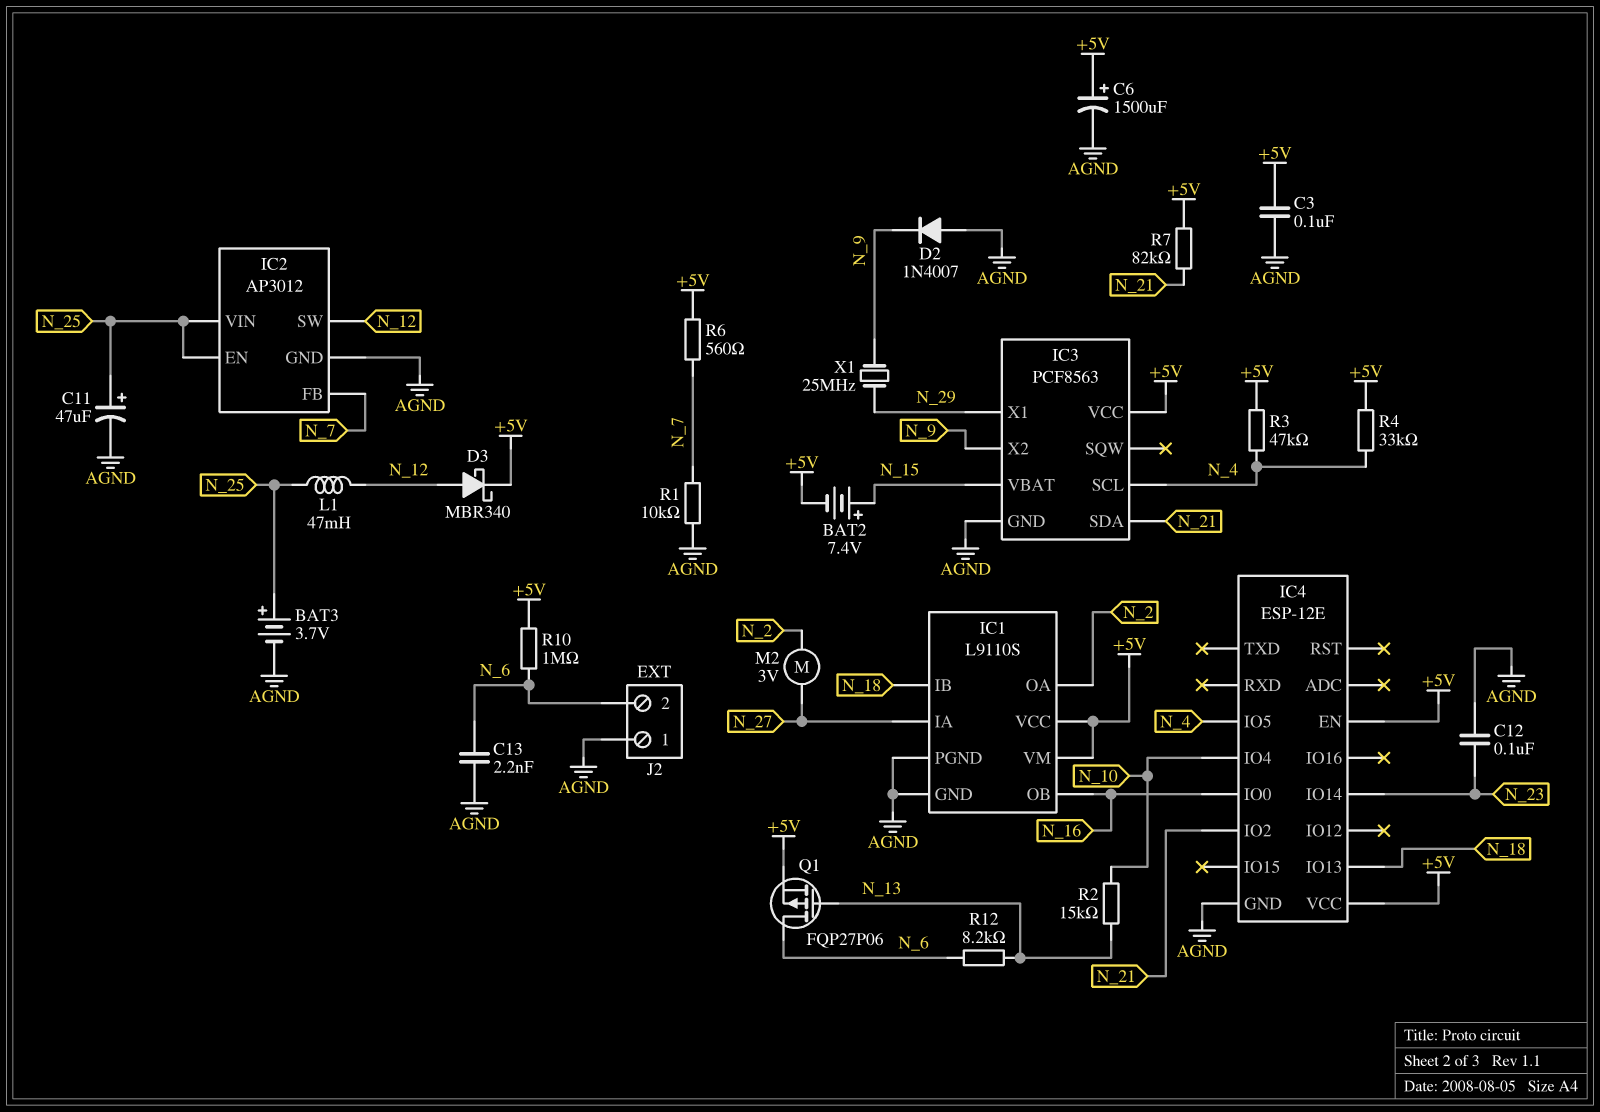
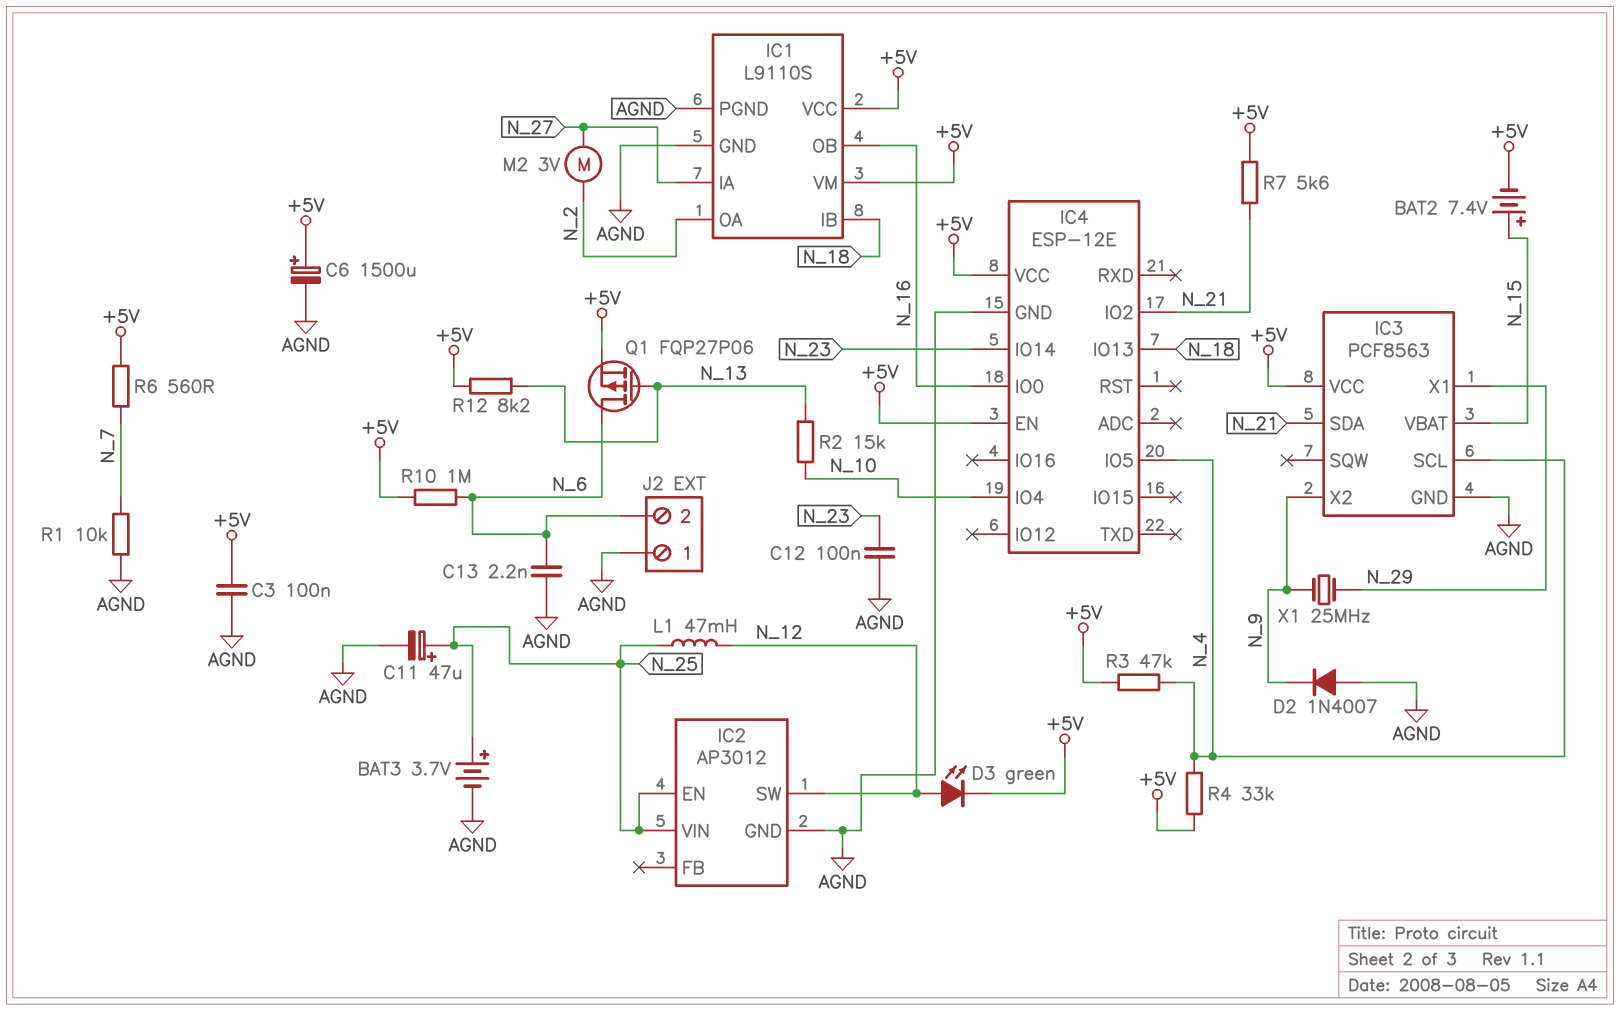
D3: schottky MBR340 (A N_12, K +5V) -> LED green (A N_12, K +5V)
IC2 pin FB: N_7 -> none
R7: 82k (+5V, N_21) -> 5.6k (+5V, N_21)
R12: 8.2k (N_6, N_13) -> 8.2k (+5V, N_13)

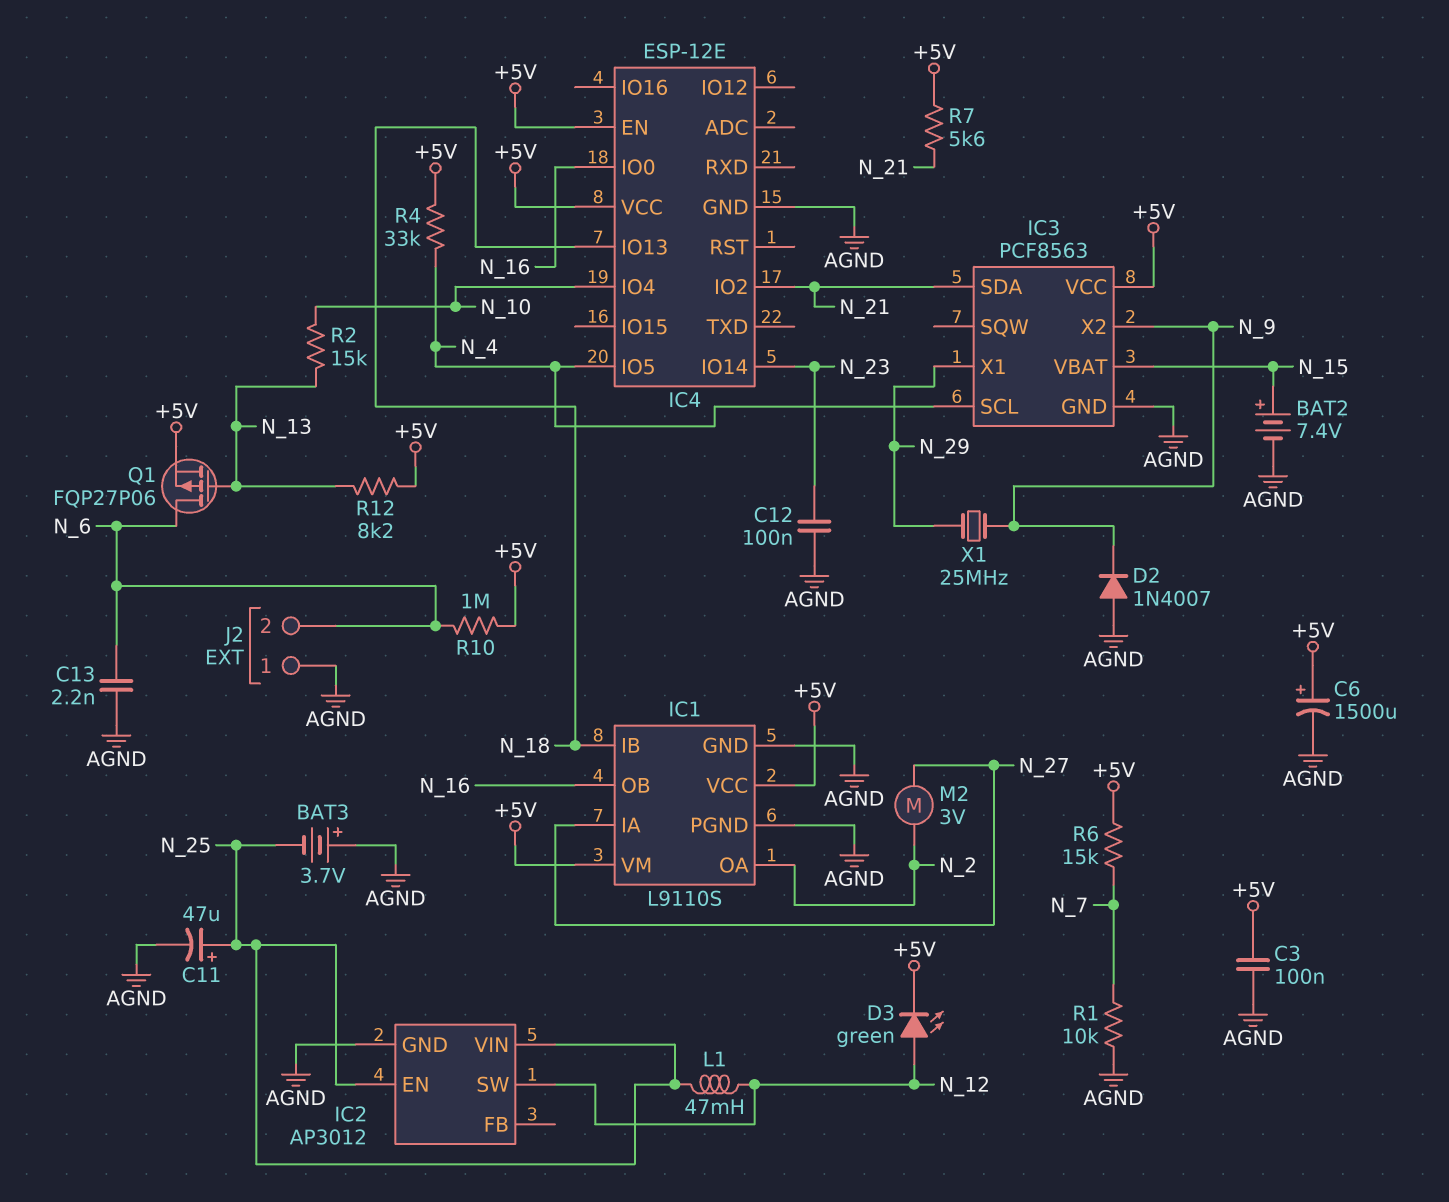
BAT2: 7.4V (plus N_15, minus +5V) -> 7.4V (plus N_15, minus AGND)
BAT3: 3.7V (plus N_25, minus AGND) -> 3.7V (plus AGND, minus N_25)
R3: 47k (+5V, N_4) -> none
R6: 560 (+5V, N_7) -> 15k (+5V, N_7)

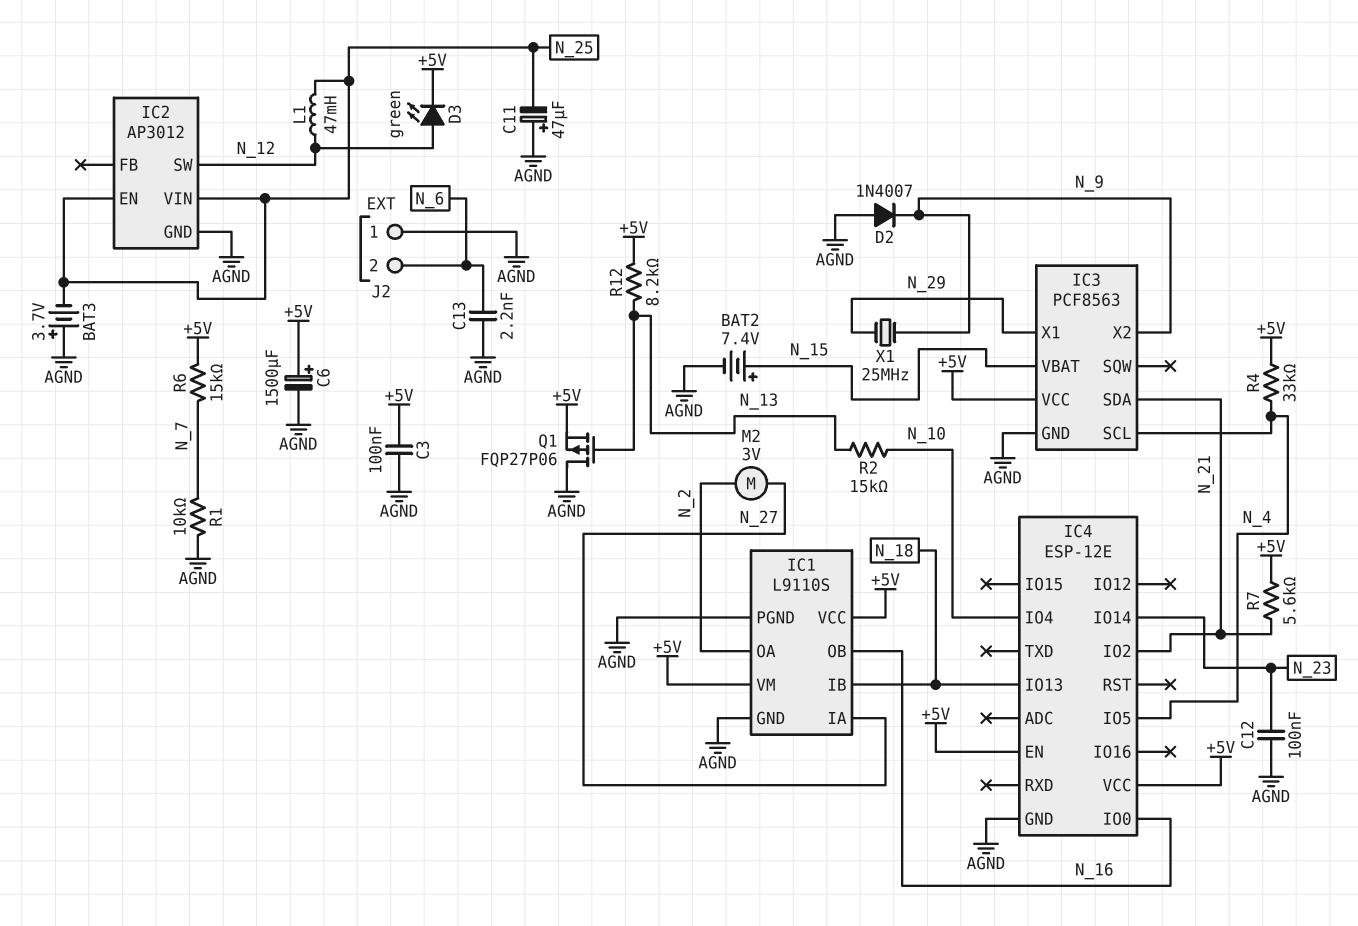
C11: 47uF (plus N_25, minus AGND) -> 47uF (plus AGND, minus N_25)
Q1: PMOS FQP27P06 (G N_13, D N_6, S +5V) -> PMOS FQP27P06 (G N_13, D AGND, S +5V)
R10: 1M (+5V, N_6) -> none

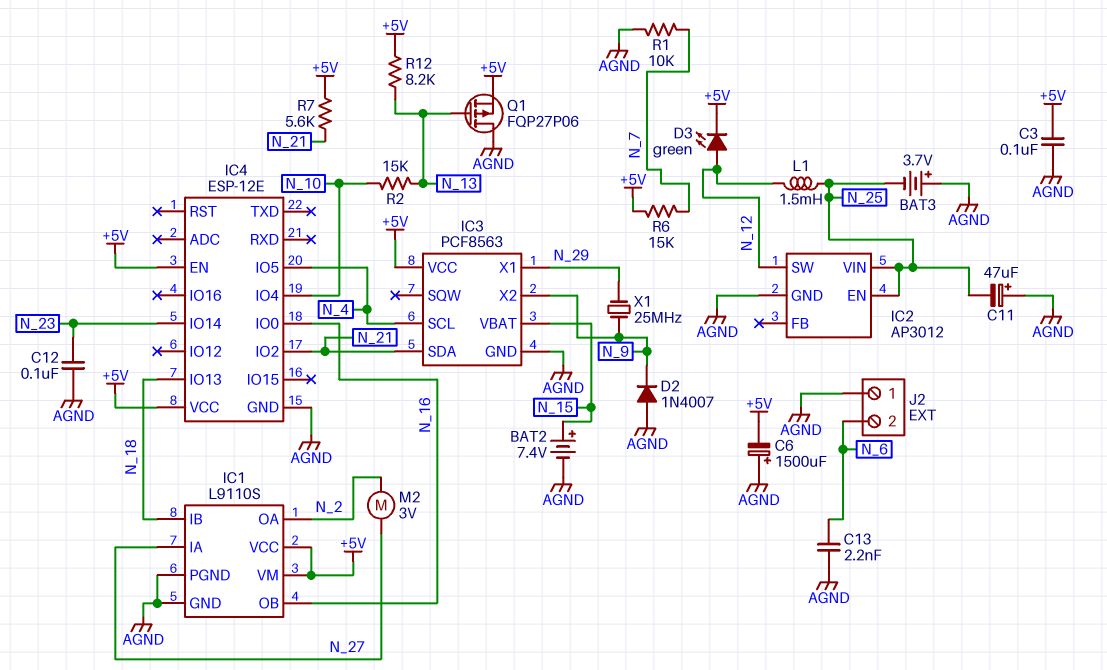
C6: 1500uF (plus +5V, minus AGND) -> 1500uF (plus AGND, minus +5V)
L1: 47mH (N_12, N_25) -> 1.5mH (N_12, N_25)
R4: 33k (+5V, N_4) -> none

